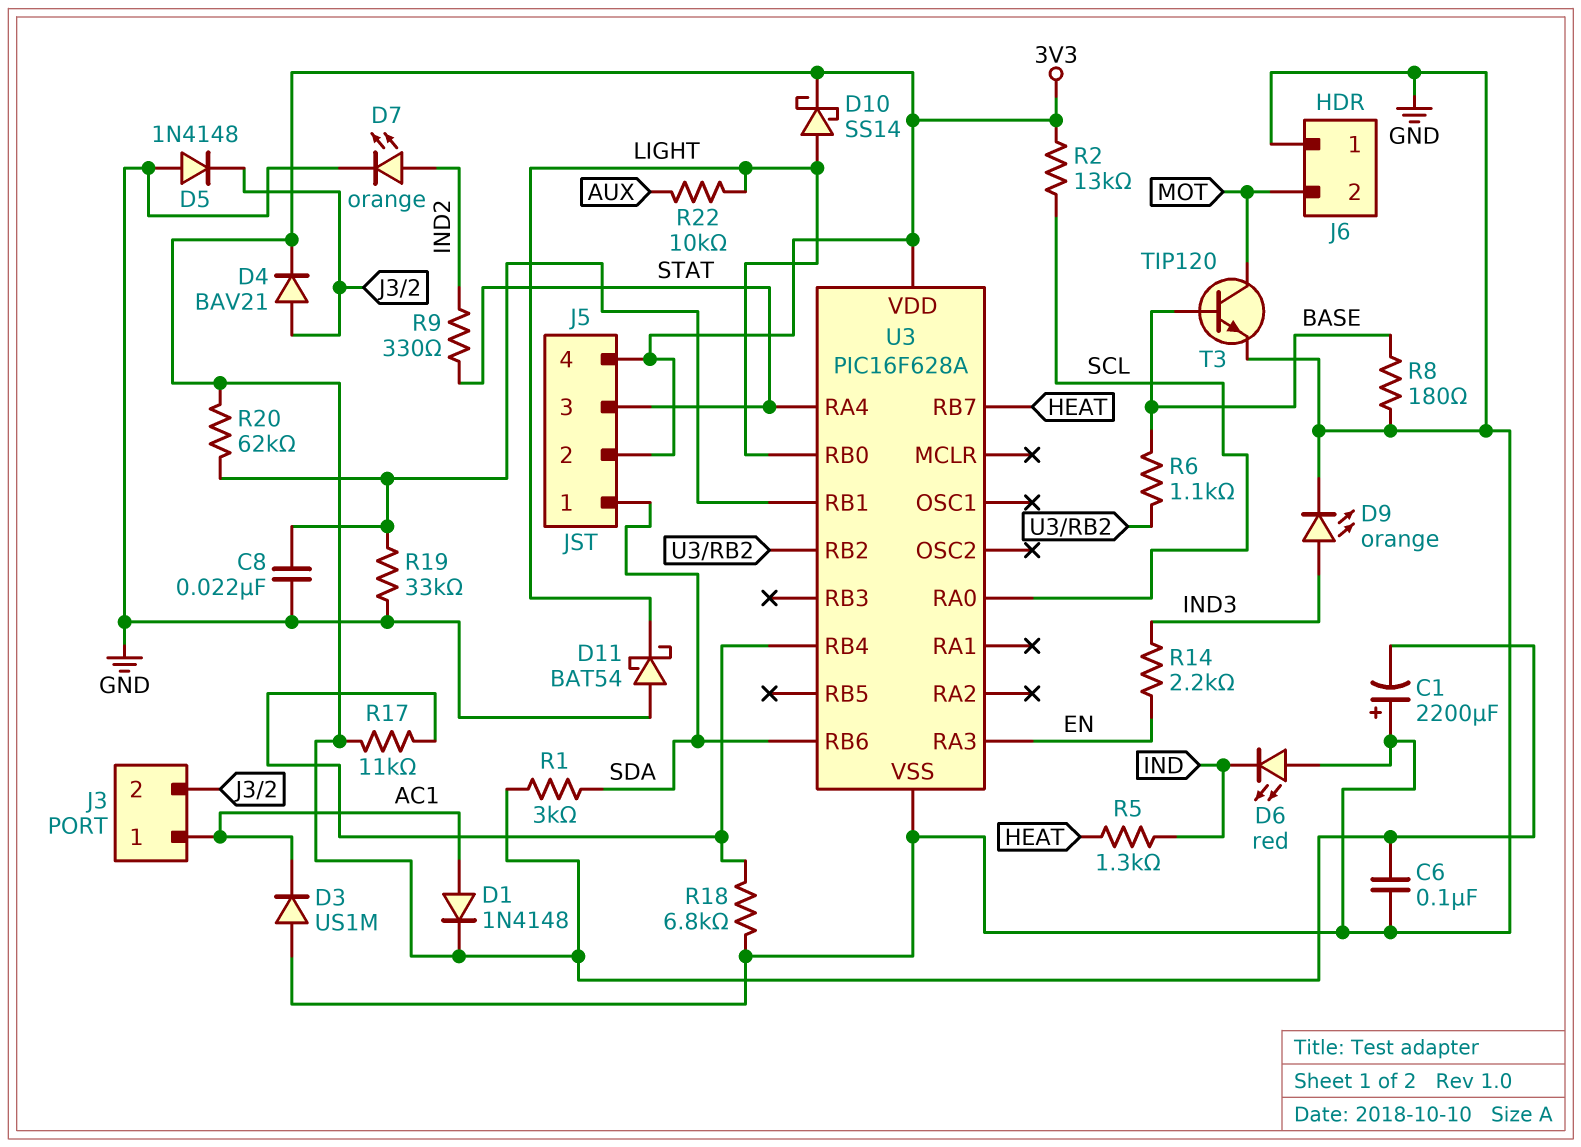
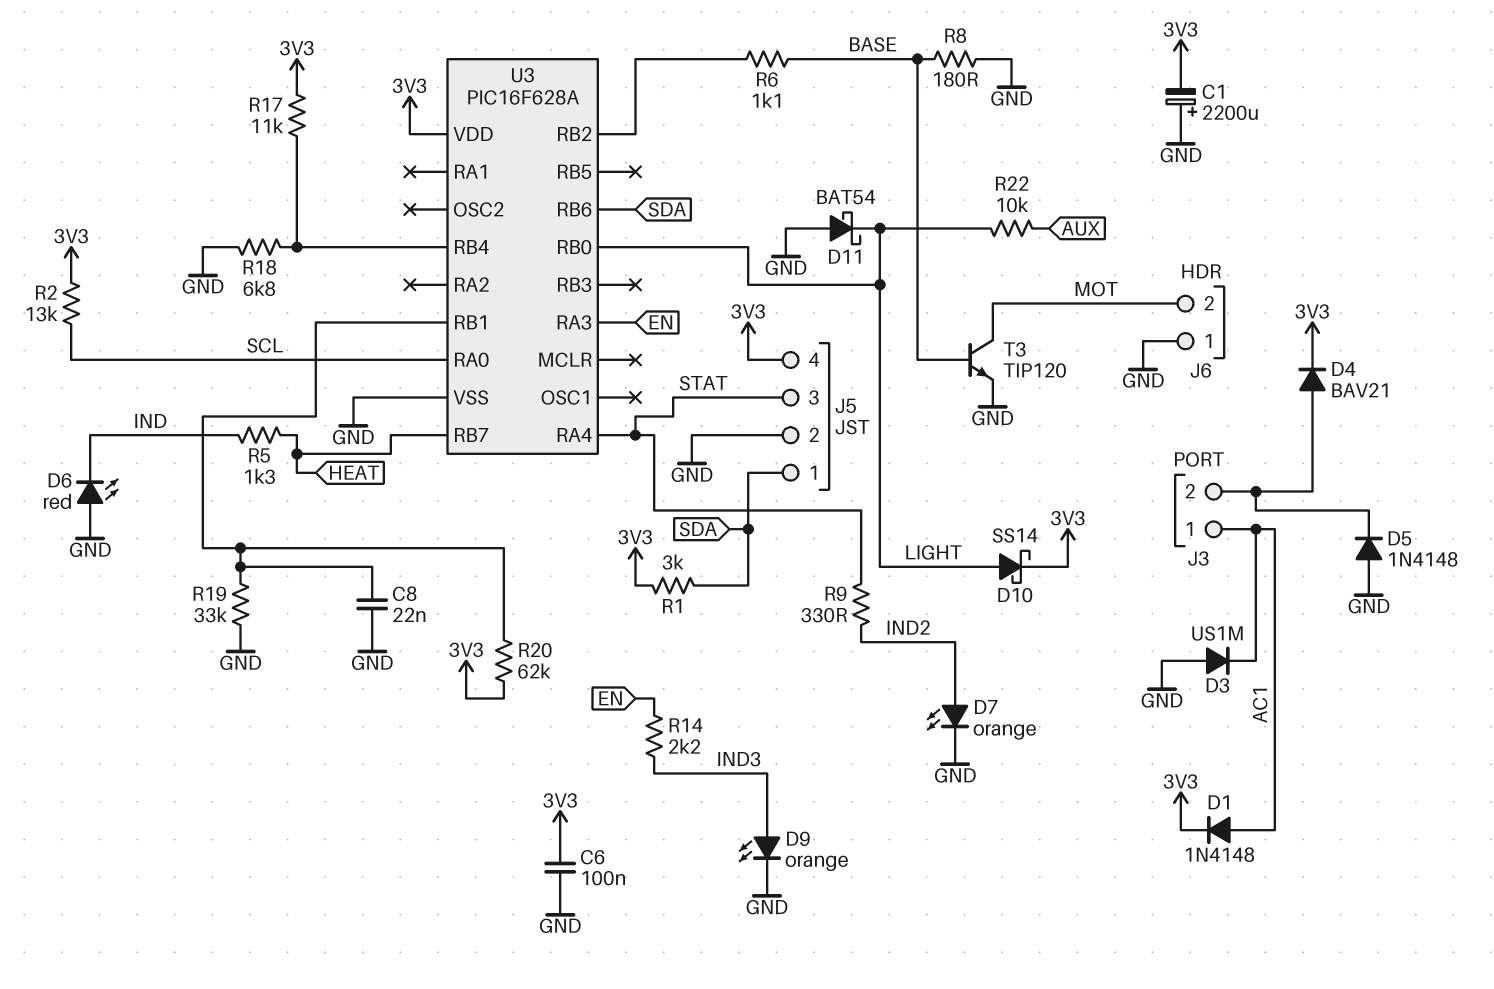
J5 pin 2: 3V3 -> GND

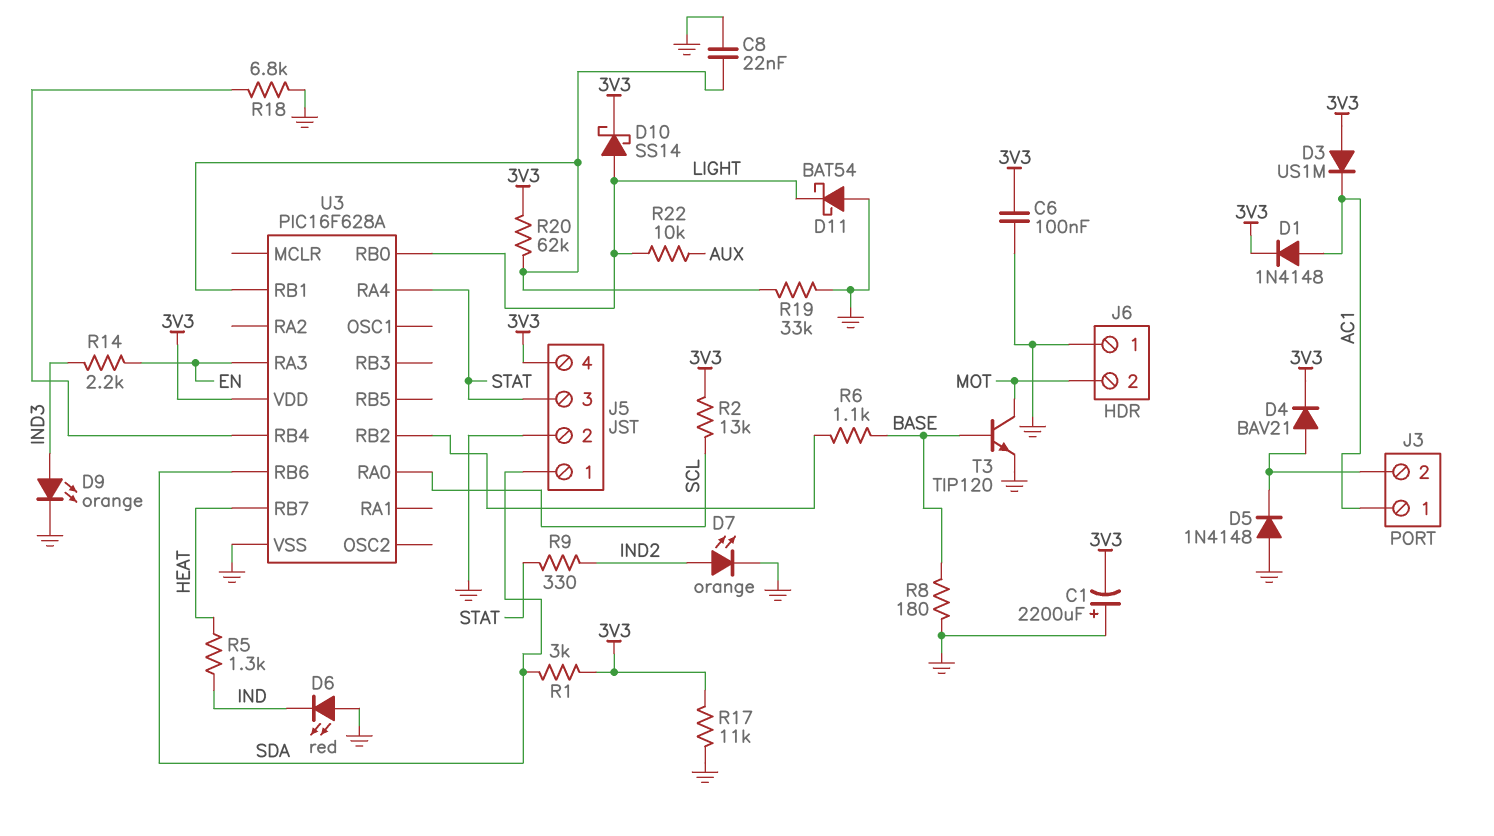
D3: diode US1M (A GND, K AC1) -> diode US1M (A 3V3, K AC1)
R17: 11k (3V3, U3/RB4) -> 11k (3V3, GND)

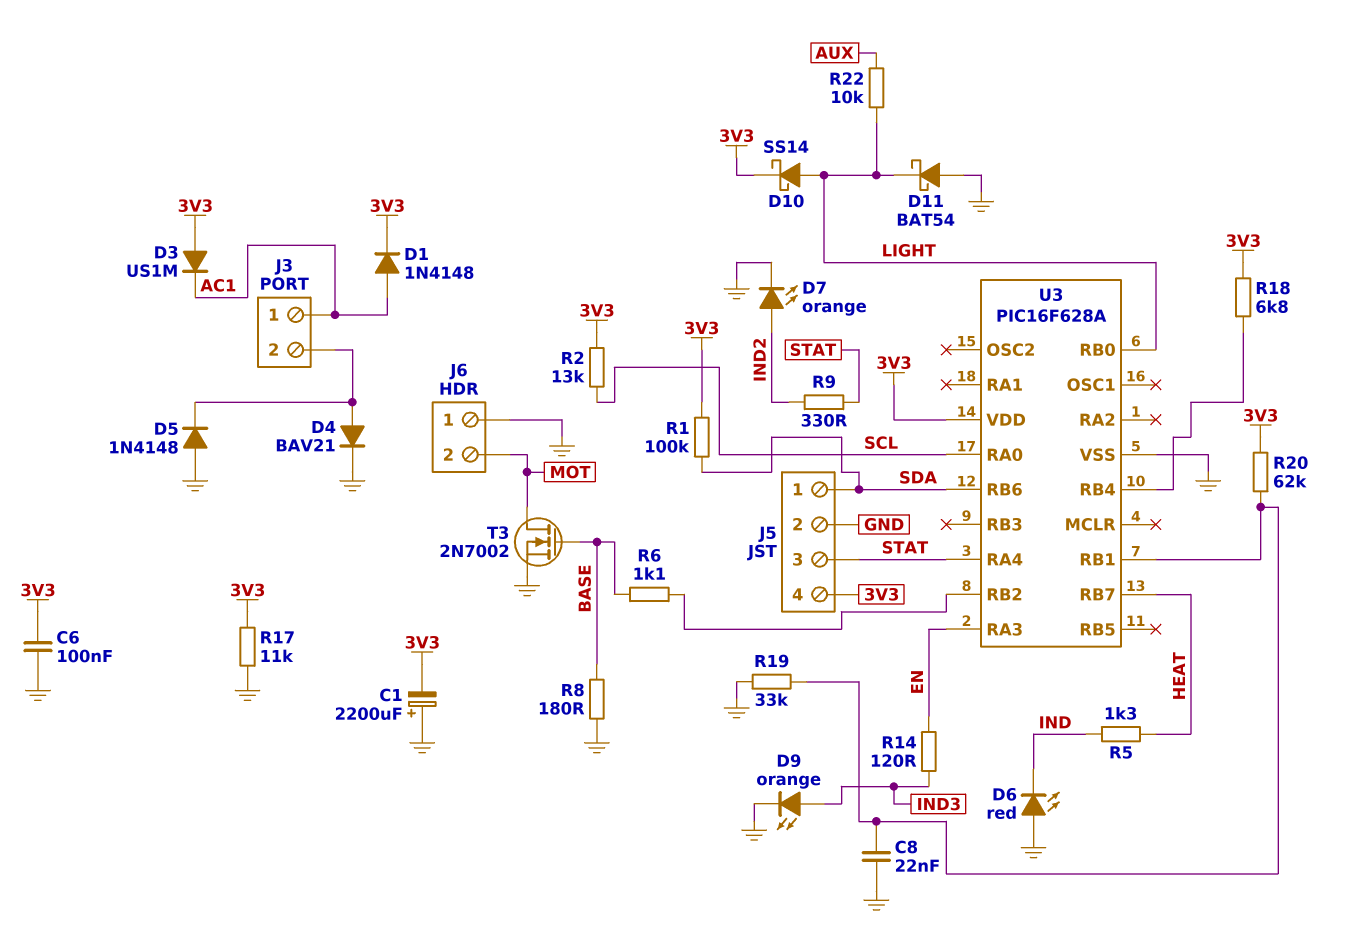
D4: diode BAV21 (A J3/2, K 3V3) -> diode BAV21 (A J3/2, K GND)
R1: 3k (3V3, SDA) -> 100k (3V3, SDA)
R14: 2.2k (EN, IND3) -> 120 (EN, IND3)
R18: 6.8k (GND, U3/RB4) -> 6.8k (3V3, U3/RB4)
T3: NPN TIP120 (B BASE, C MOT, E GND) -> NMOS 2N7002 (G BASE, D MOT, S GND)

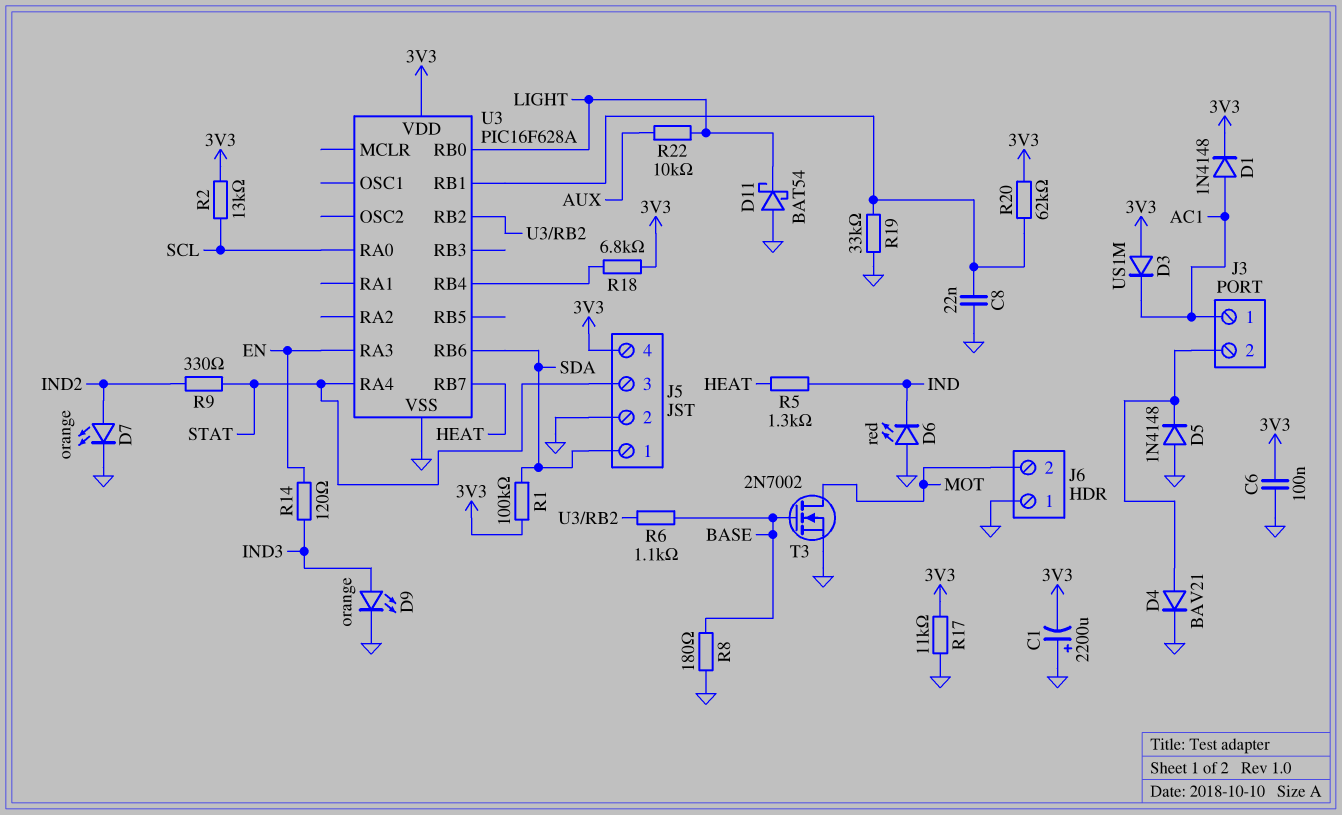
D10: schottky SS14 (A LIGHT, K 3V3) -> none

